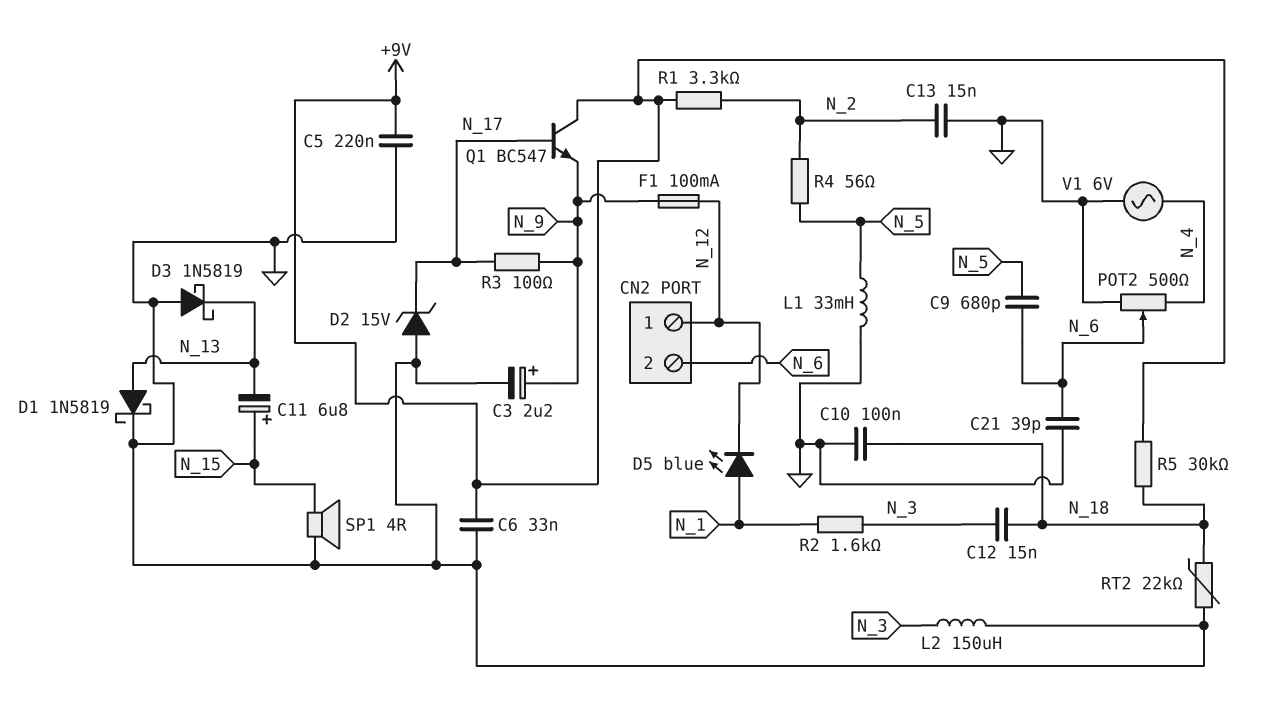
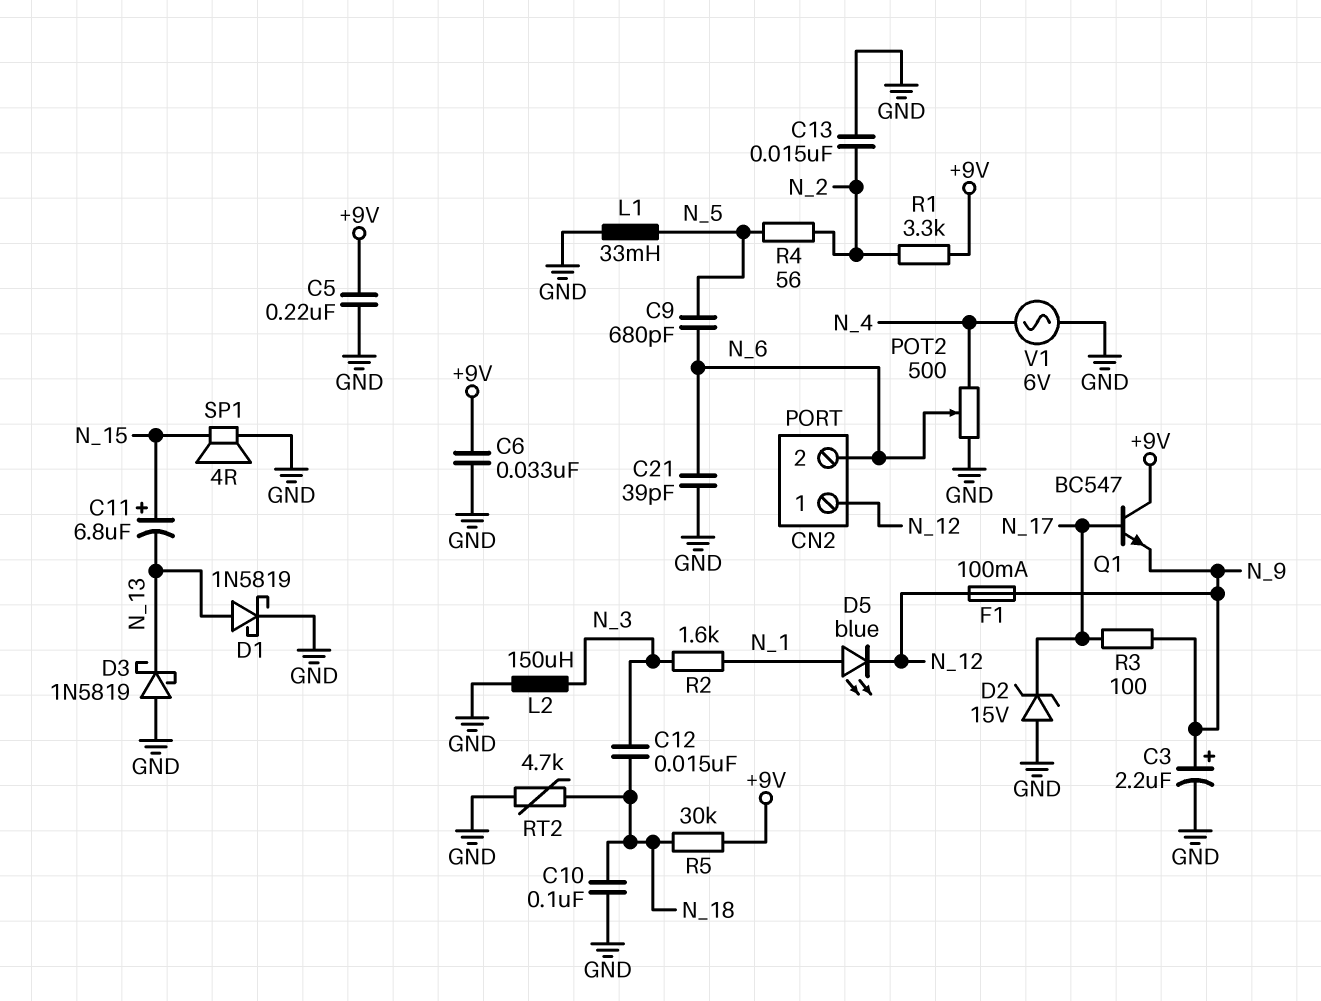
RT2: 22k (GND, N_18) -> 4.7k (GND, N_18)

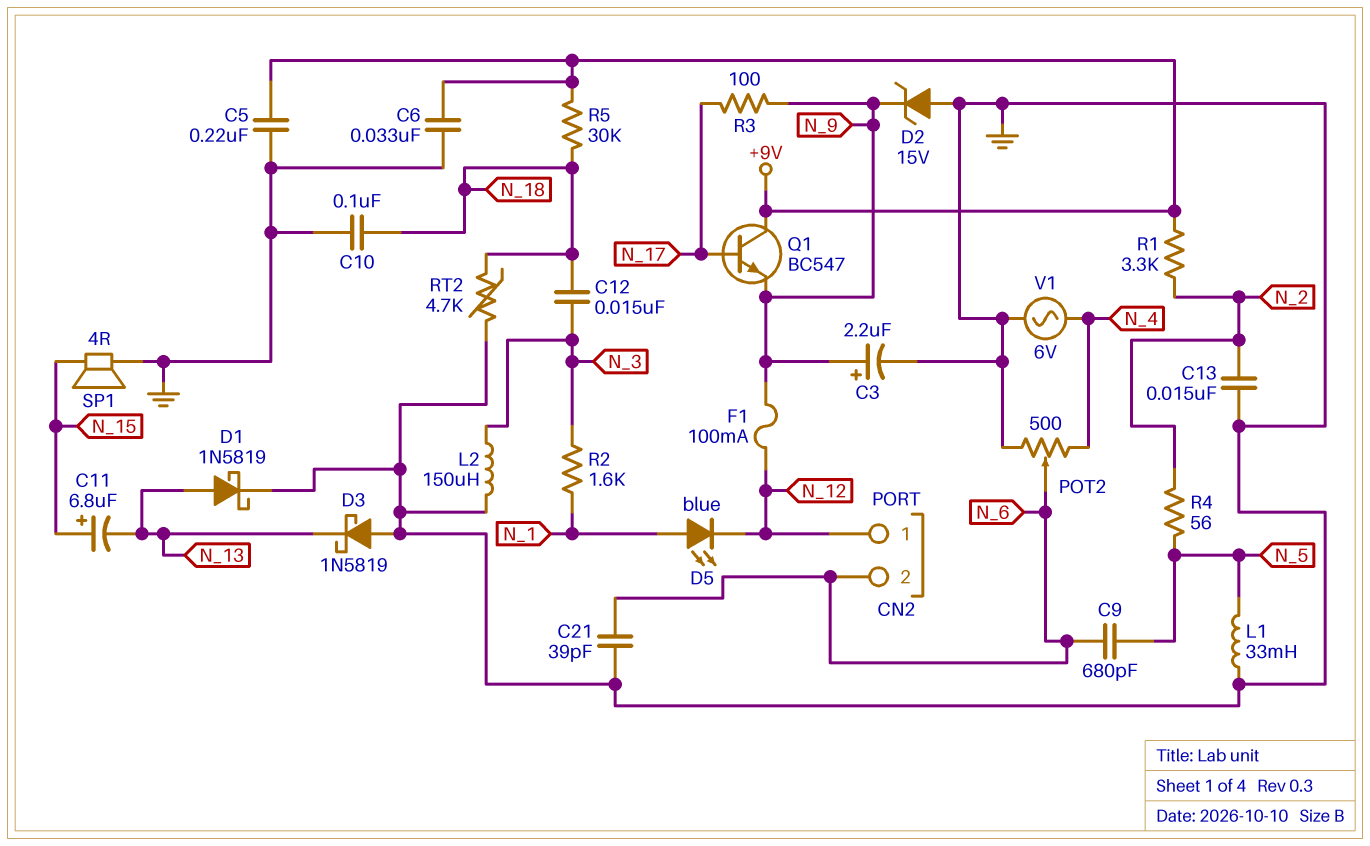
D2: zener 15V (A GND, K N_17) -> zener 15V (A GND, K N_9)

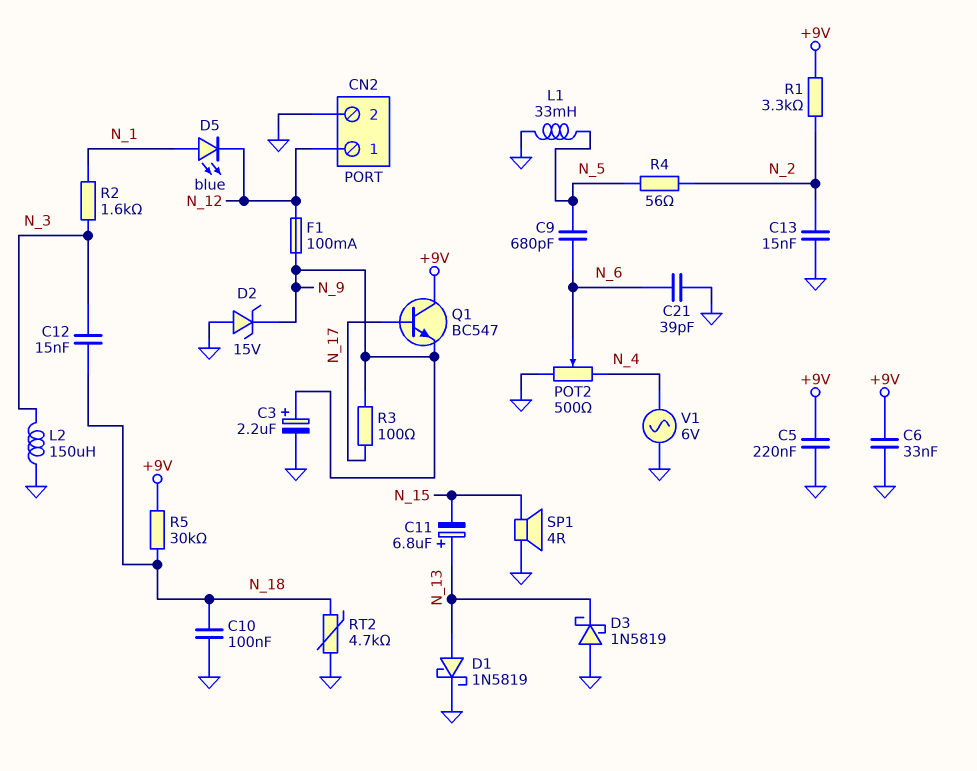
C11: 6.8uF (plus N_15, minus N_13) -> 6.8uF (plus N_13, minus N_15)
CN2 pin 2: N_6 -> GND

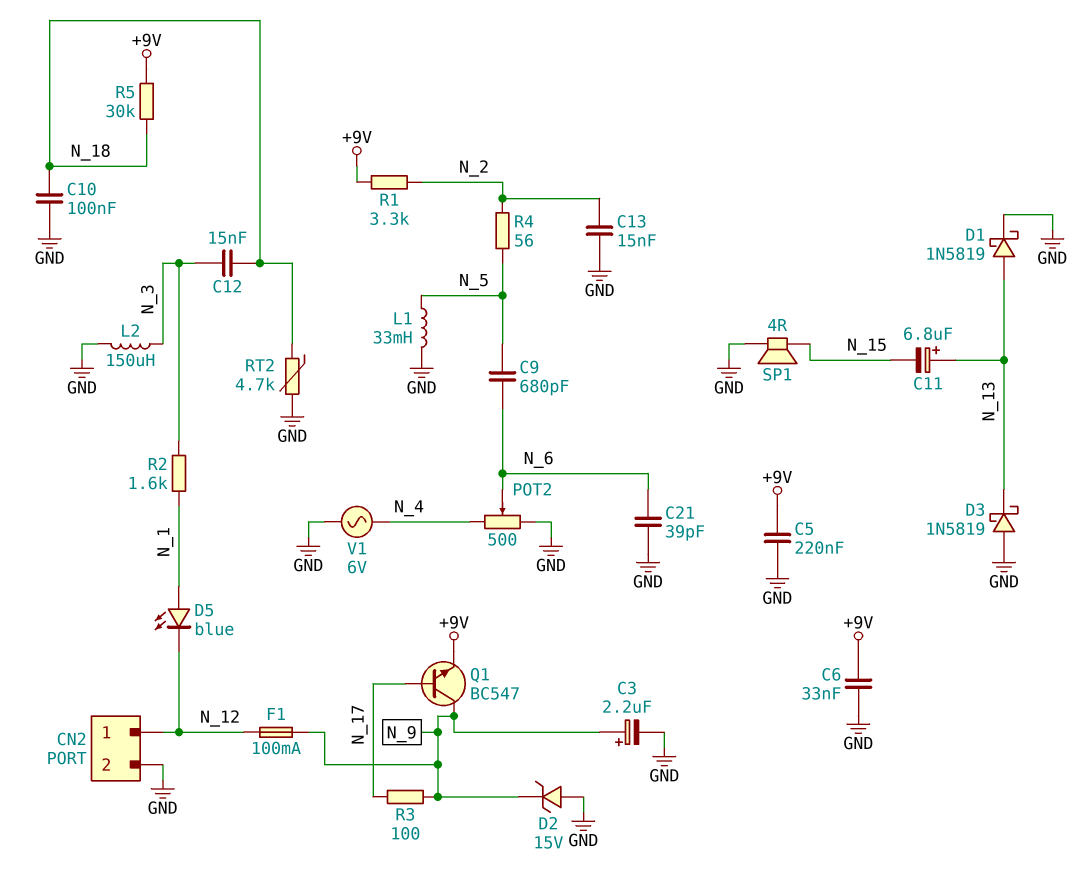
Q1: NPN BC547 (B N_17, C +9V, E N_9) -> NPN BC547 (B N_17, C N_9, E +9V)

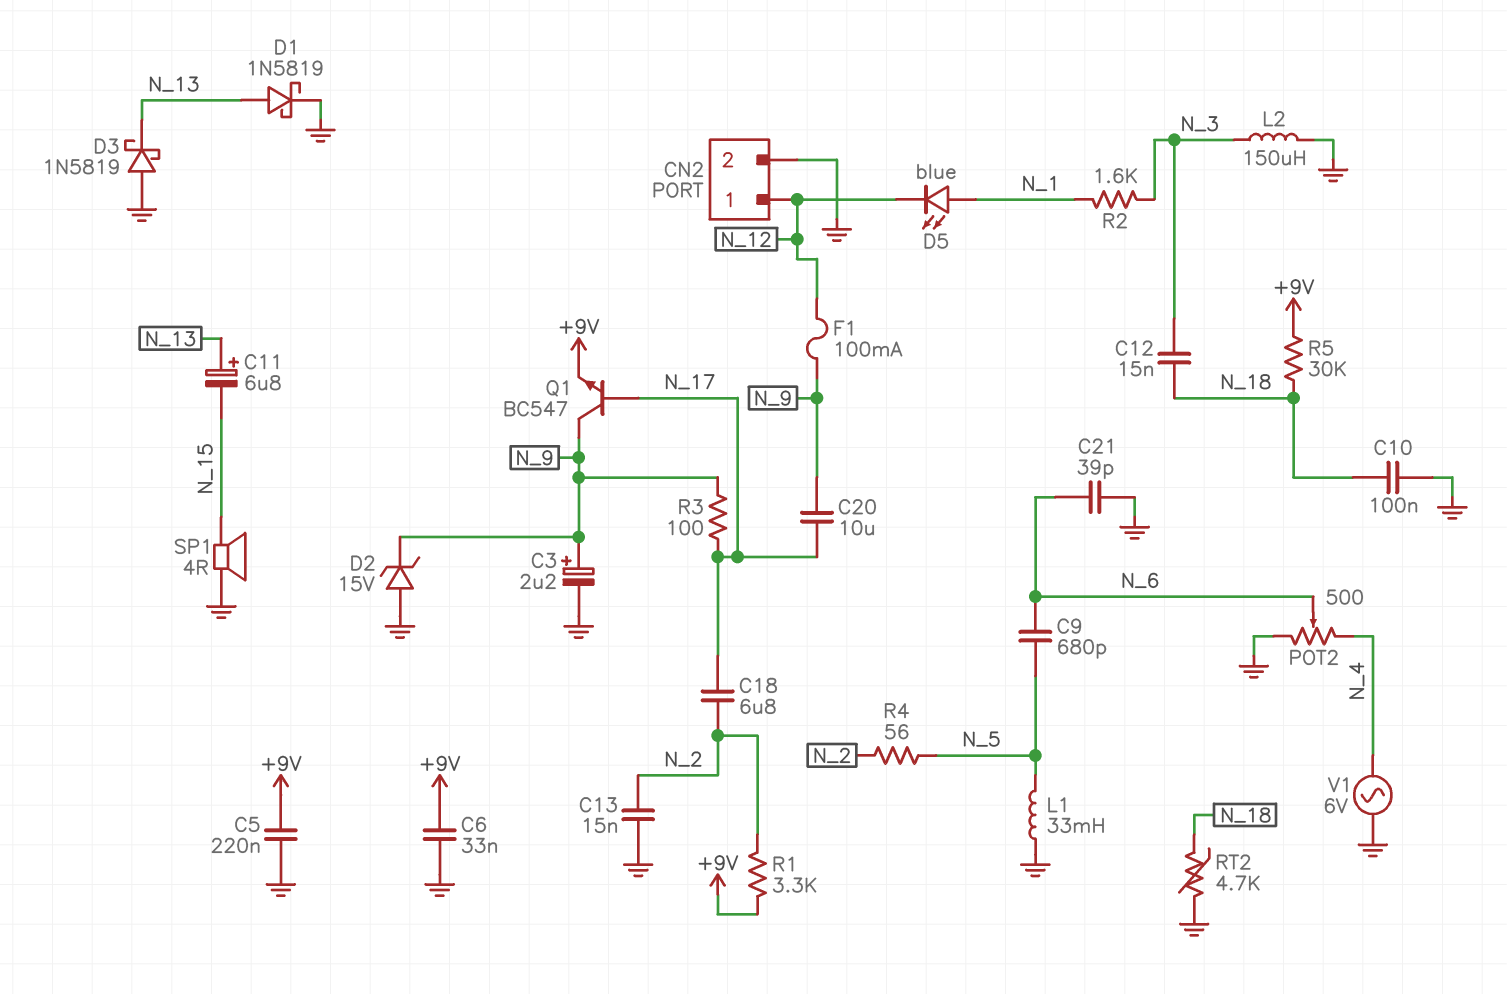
C18: none -> 6.8uF (N_2, N_17)
C20: none -> 10uF (N_9, N_17)

